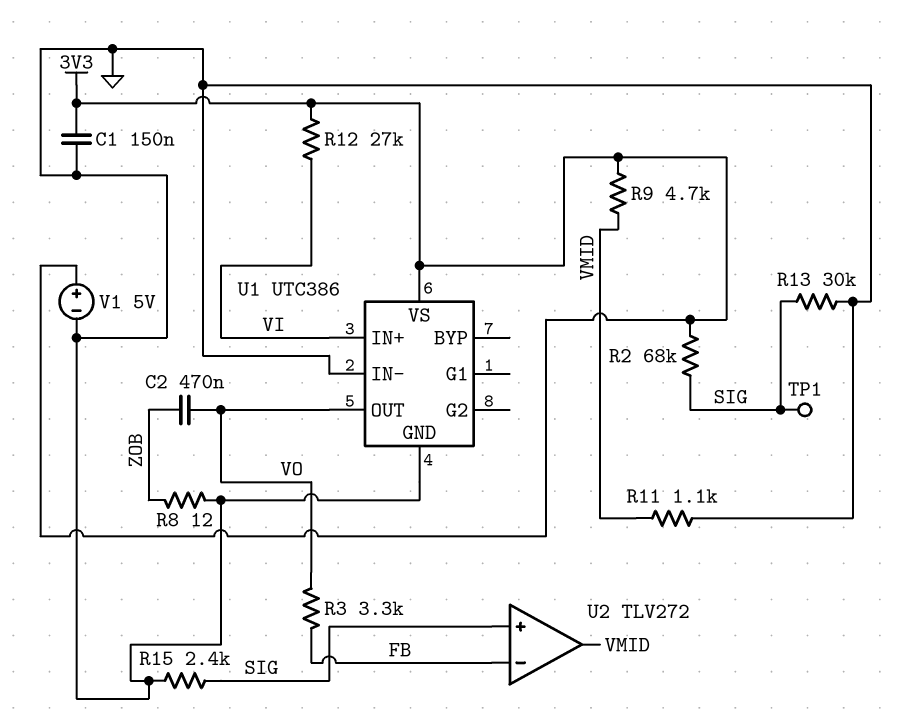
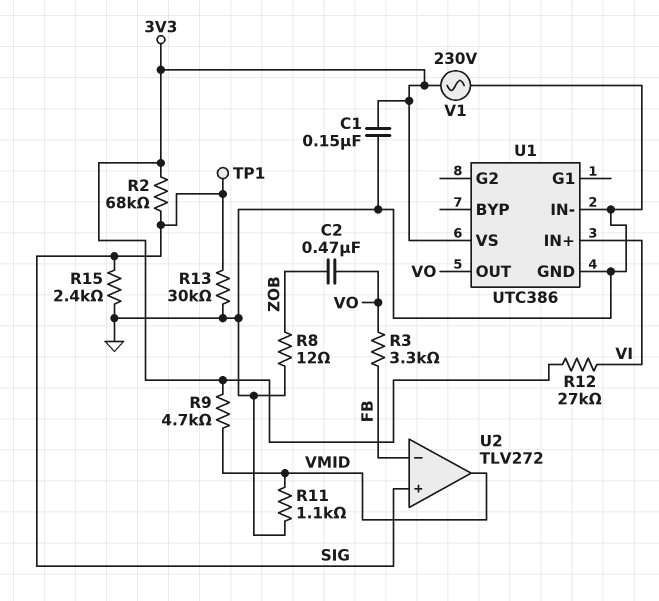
V1: 5V (plus 3V3, minus GND) -> AC 230V (3V3, GND)

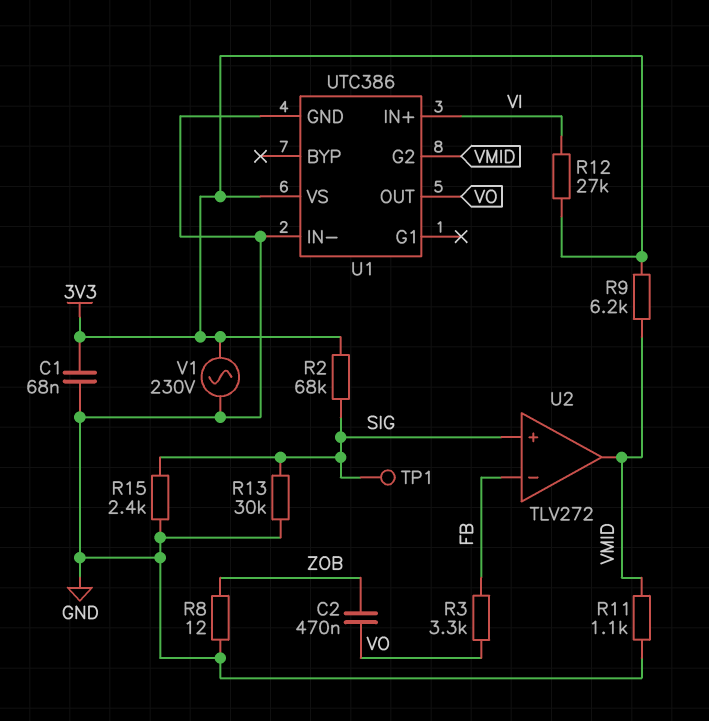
C1: 150nF (3V3, GND) -> 68nF (3V3, GND)
R9: 4.7k (3V3, VMID) -> 6.2k (3V3, VMID)
U1 pin G2: none -> VMID

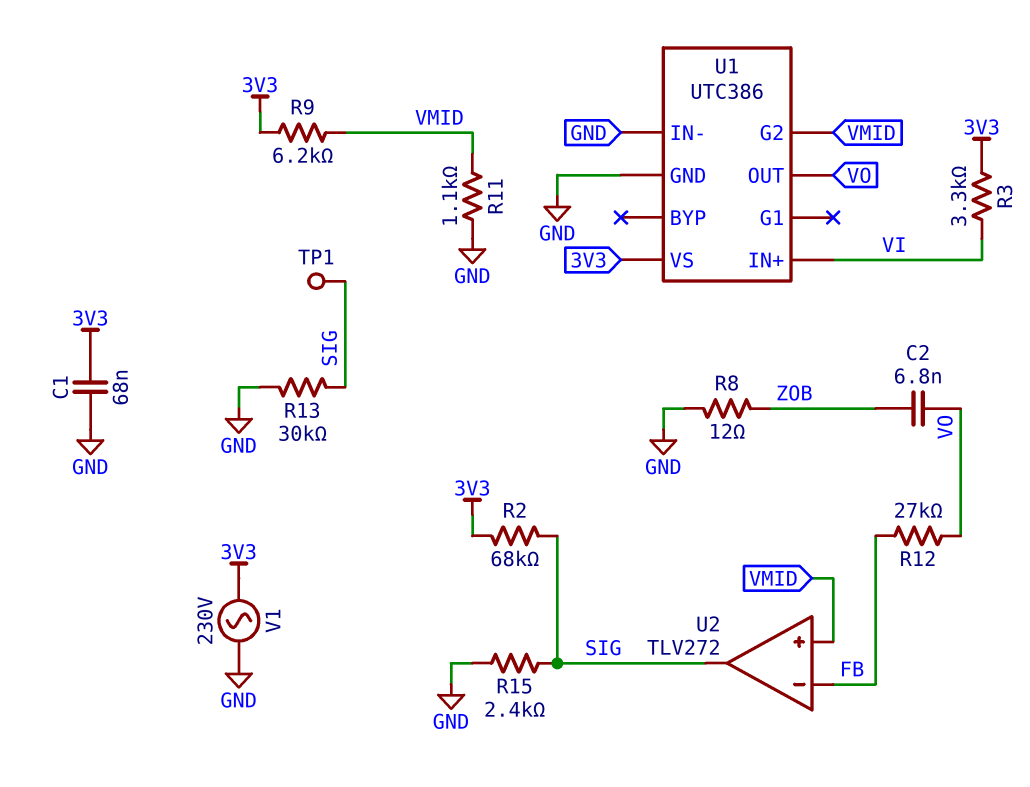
C2: 470nF (VO, ZOB) -> 6.8nF (VO, ZOB)
R3: 3.3k (FB, VO) -> 3.3k (3V3, VI)
R12: 27k (3V3, VI) -> 27k (FB, VO)
U2 pin in+: SIG -> VMID
U2 pin out: VMID -> SIG

